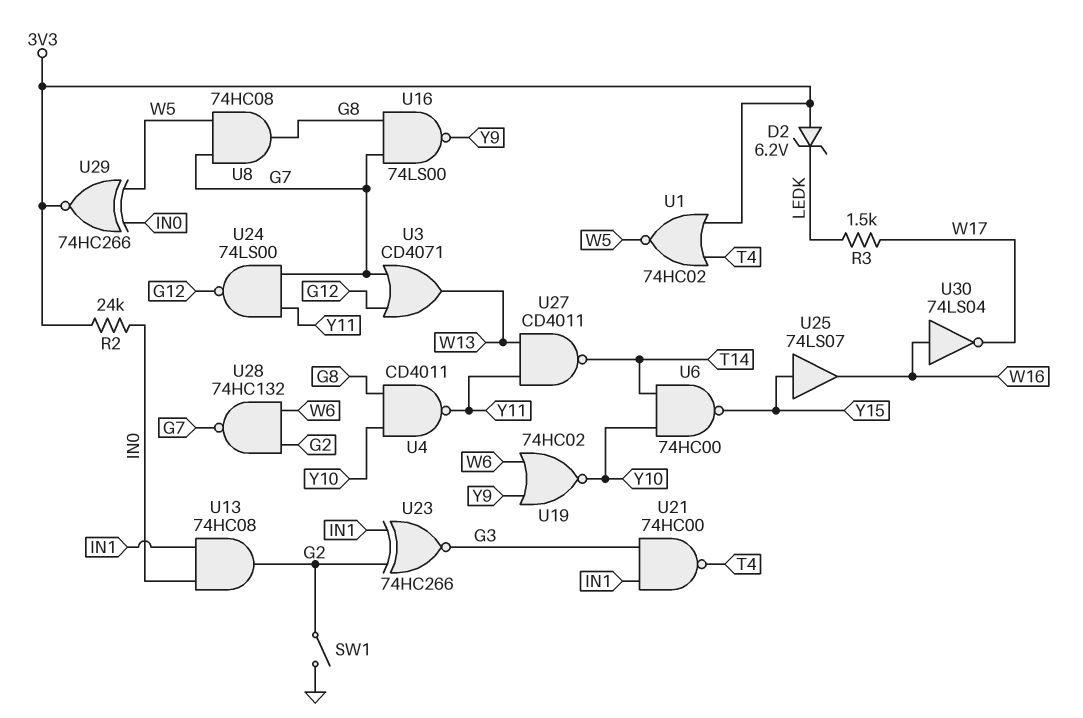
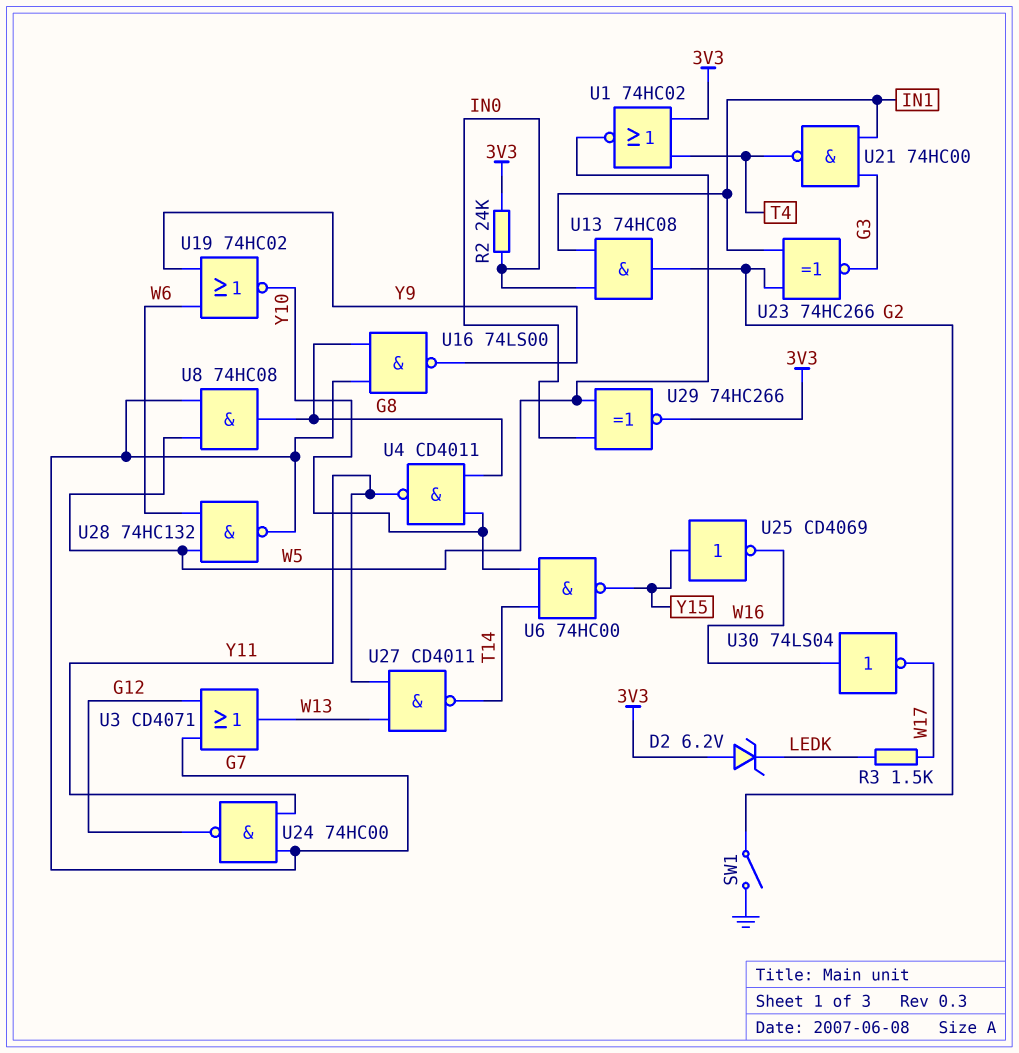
U24: NAND 74LS00 (in G7, in Y11, out G12) -> NAND 74HC00 (in G7, in Y11, out G12)
U25: buffer 74LS07 (in Y15, out W16) -> NOT CD4069 (in Y15, out W16)
U28: NAND 74HC132 (in G2, in W6, out G7) -> NAND 74HC132 (in W5, in W6, out G7)

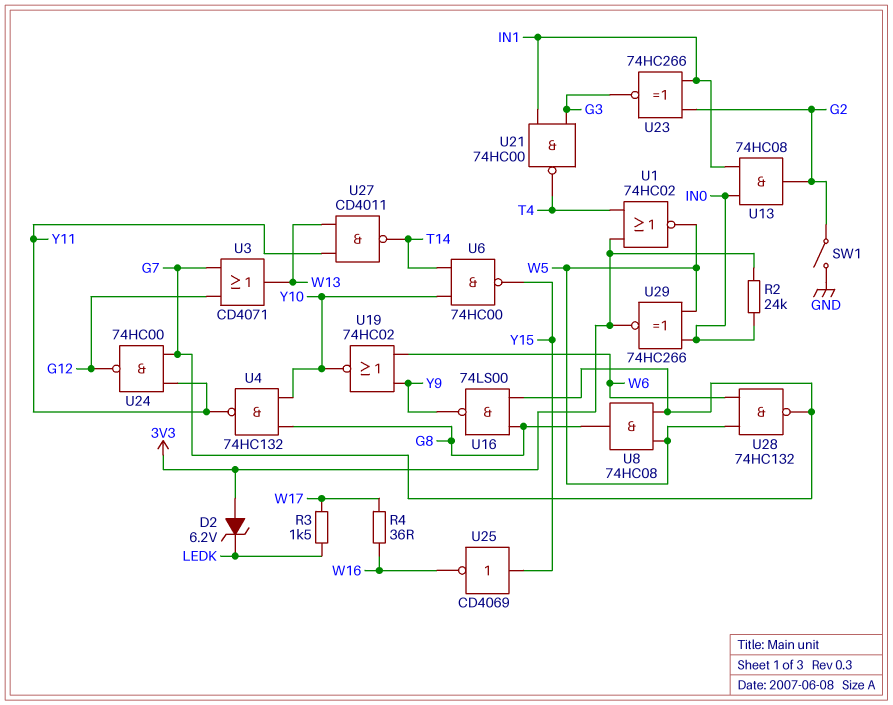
R4: none -> 36 (W16, W17)
U4: NAND CD4011 (in G8, in Y10, out Y11) -> NAND 74HC132 (in G8, in Y10, out Y11)
U30: NOT 74LS04 (in W16, out W17) -> none

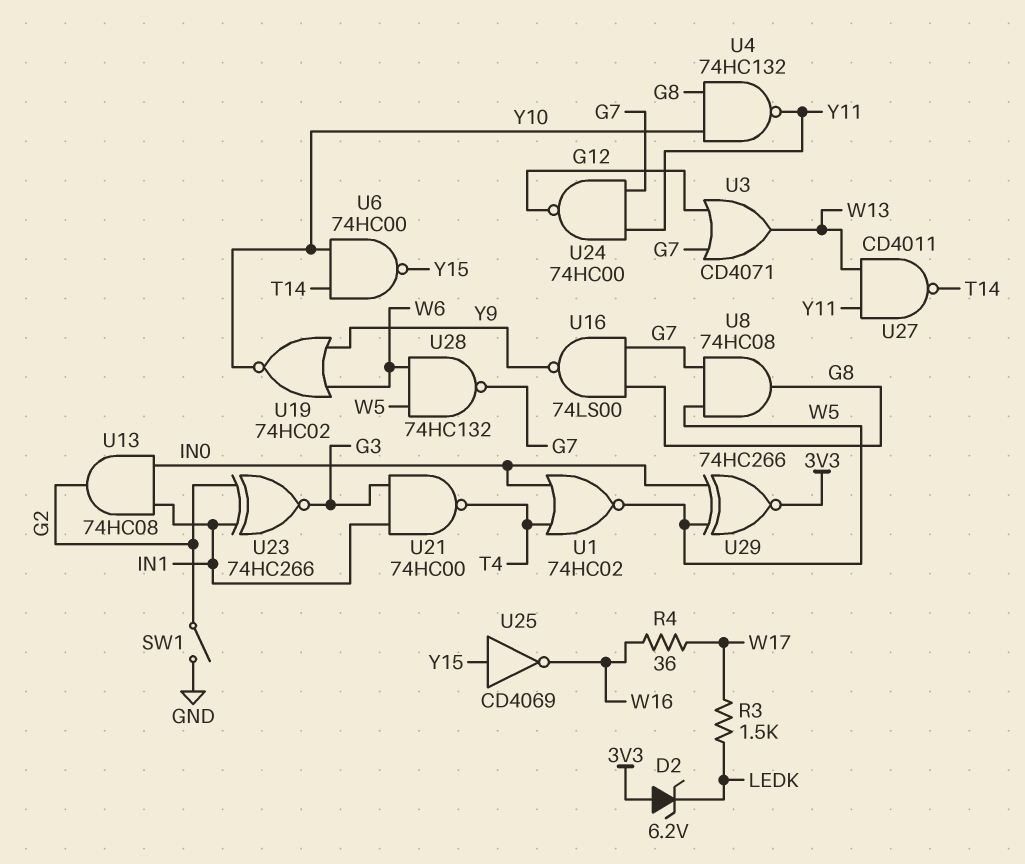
R2: 24k (3V3, IN0) -> none
U1: NOR 74HC02 (in 3V3, in T4, out W5) -> NOR 74HC02 (in IN0, in T4, out W5)

